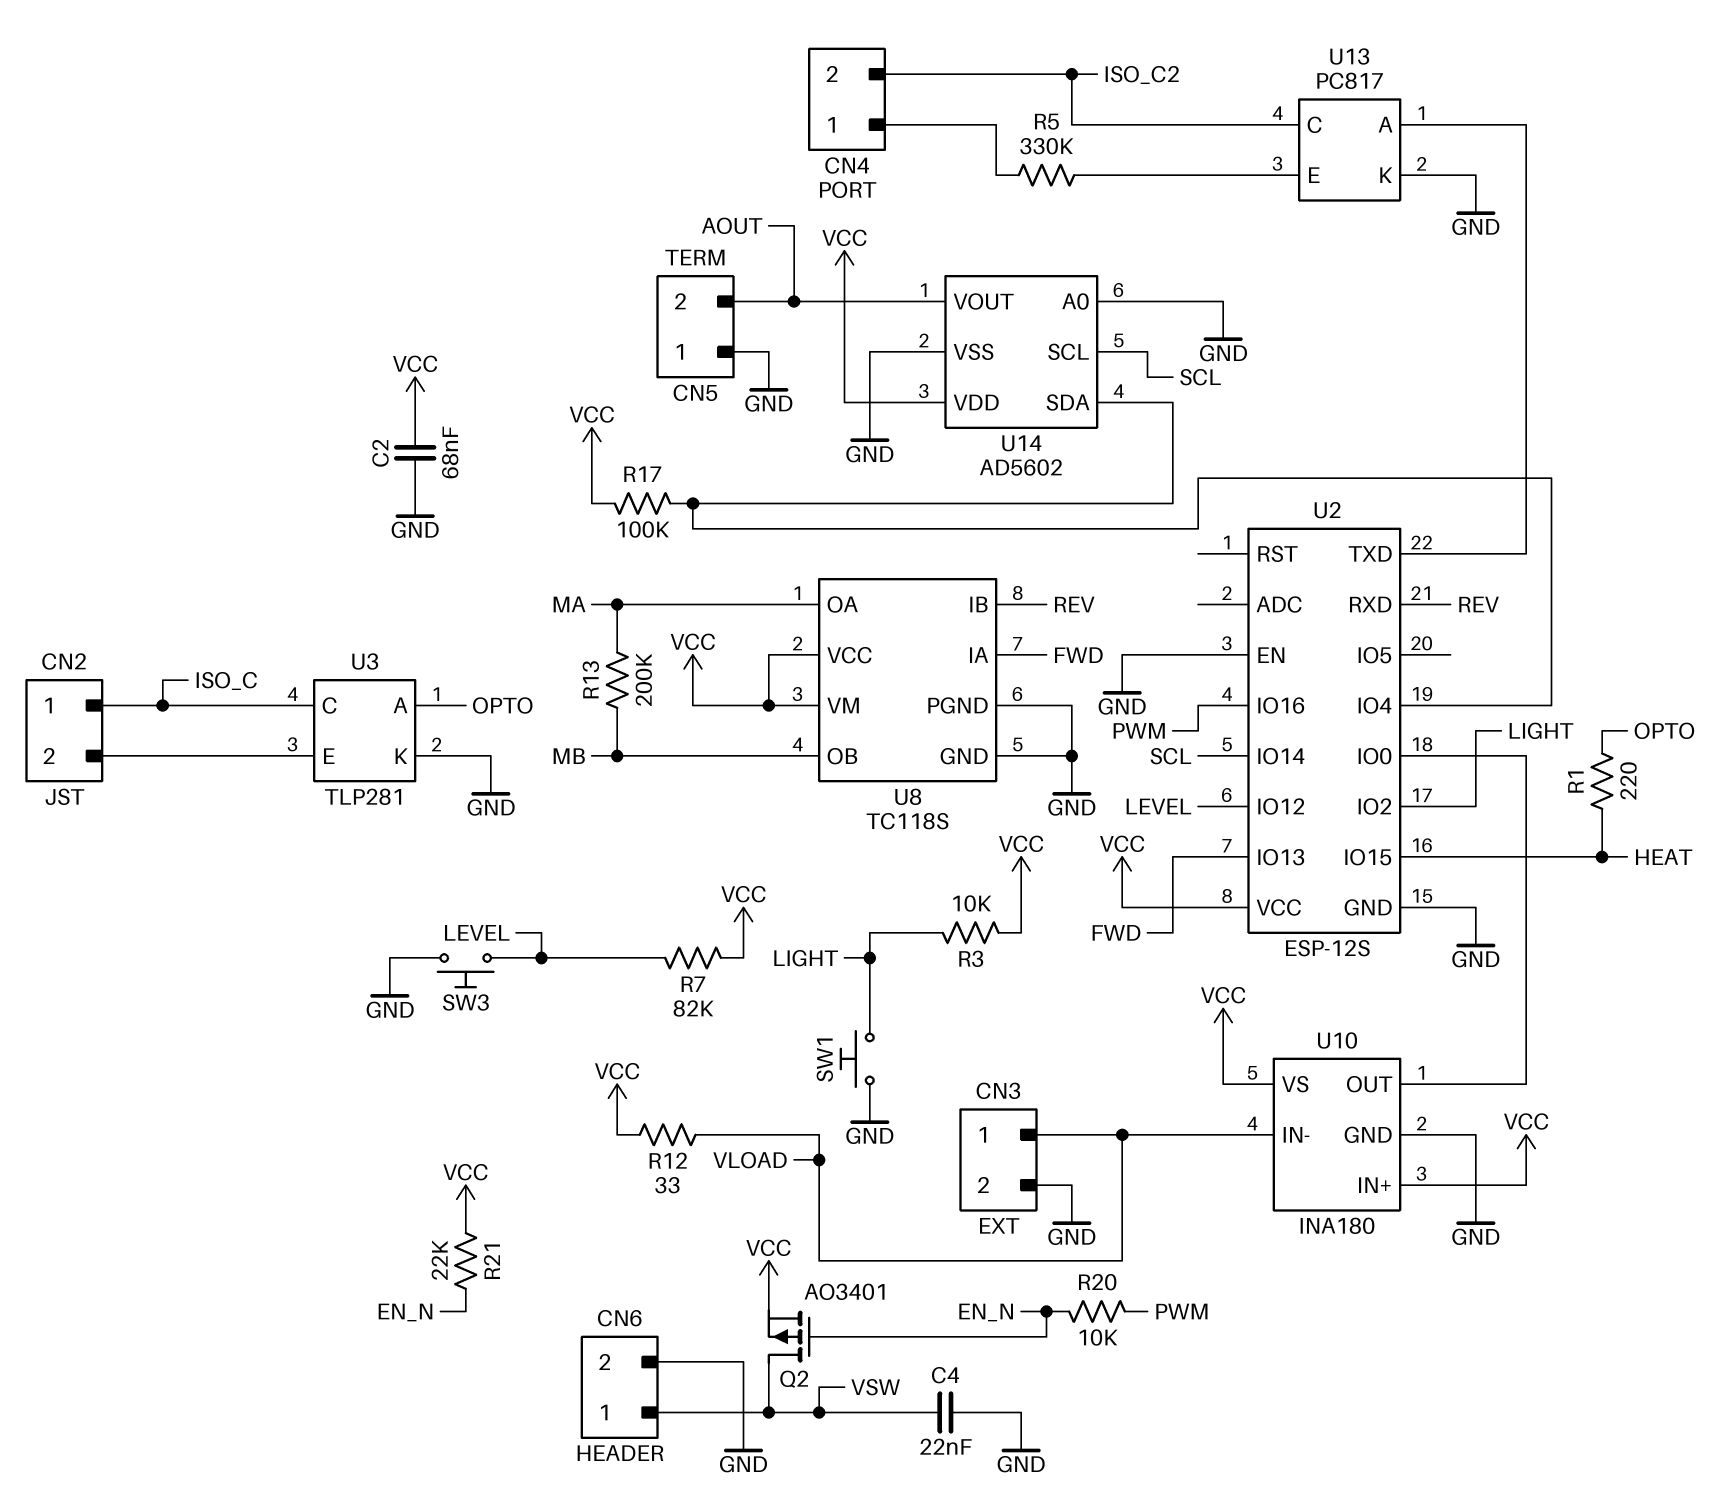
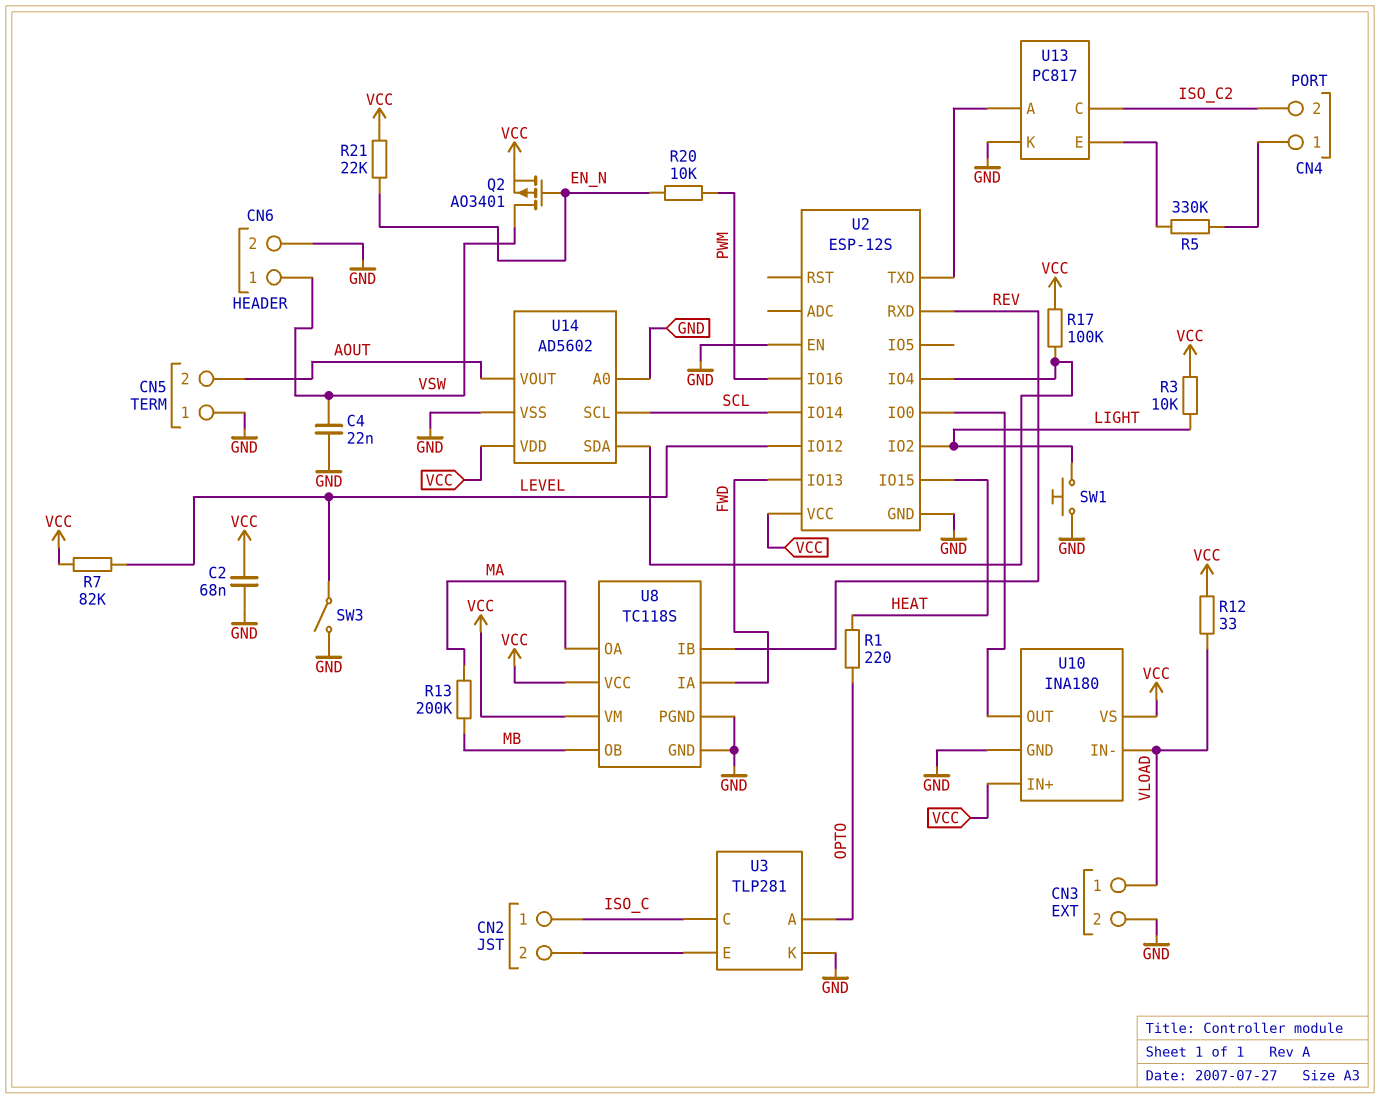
SW3: button (GND, LEVEL) -> switch (GND, LEVEL)

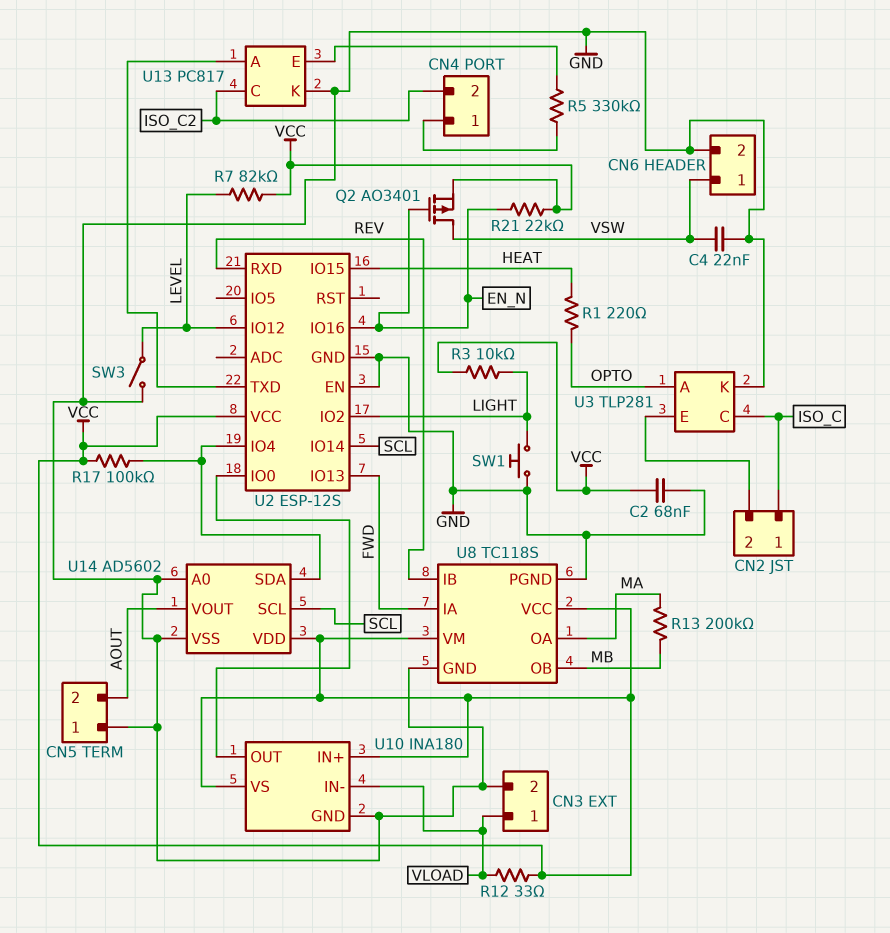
R20: 10k (EN_N, PWM) -> none
U2 pin IO16: PWM -> EN_N

